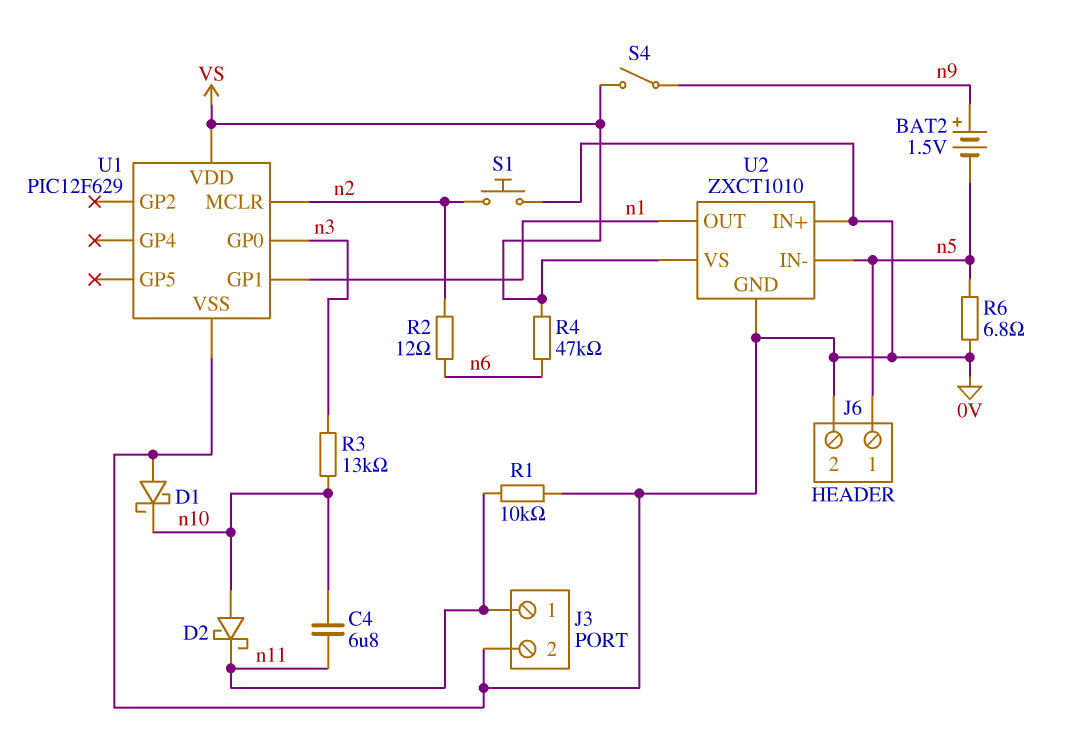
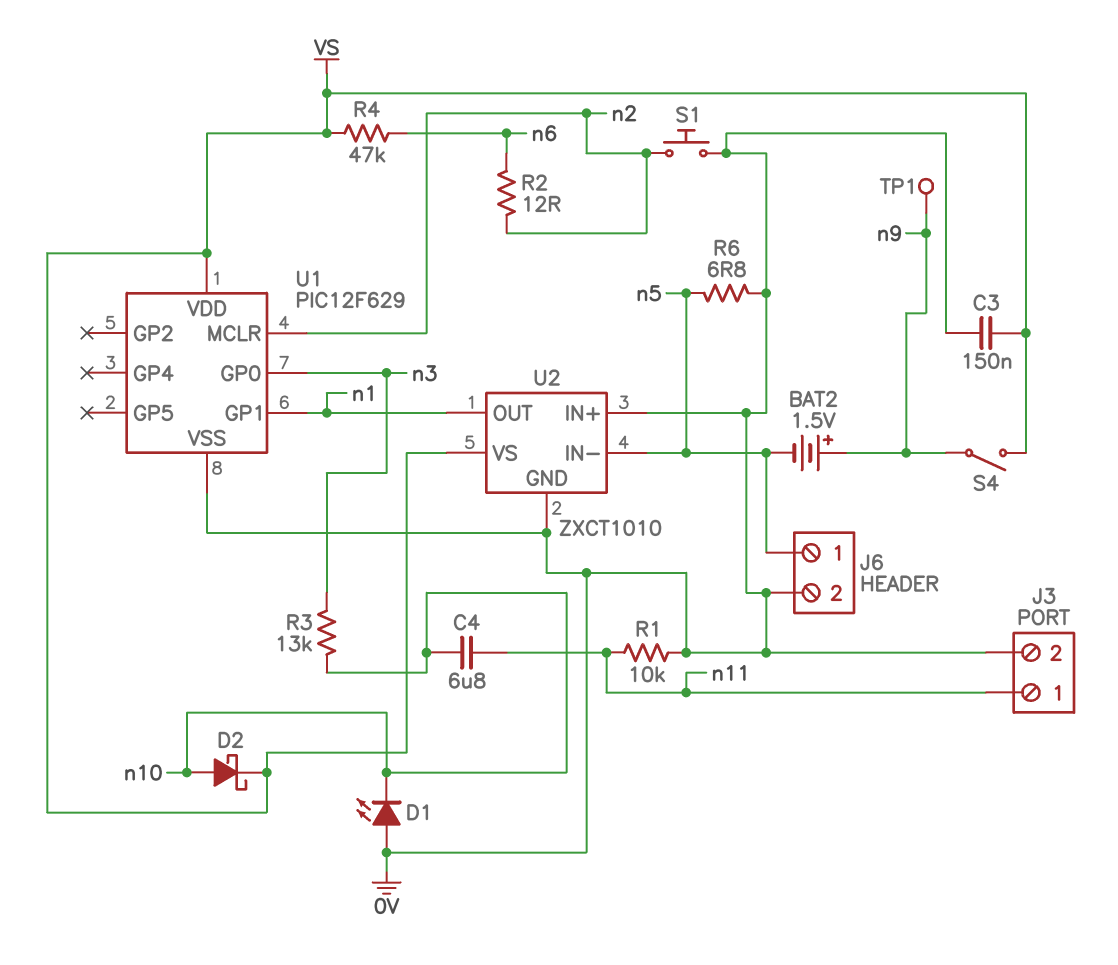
C3: none -> 150nF (0V, VS)
D1: schottky (A 0V, K n10) -> LED (A 0V, K n10)
D2: schottky (A n10, K n11) -> schottky (A n10, K VS)
TP1: none -> test point (n9)

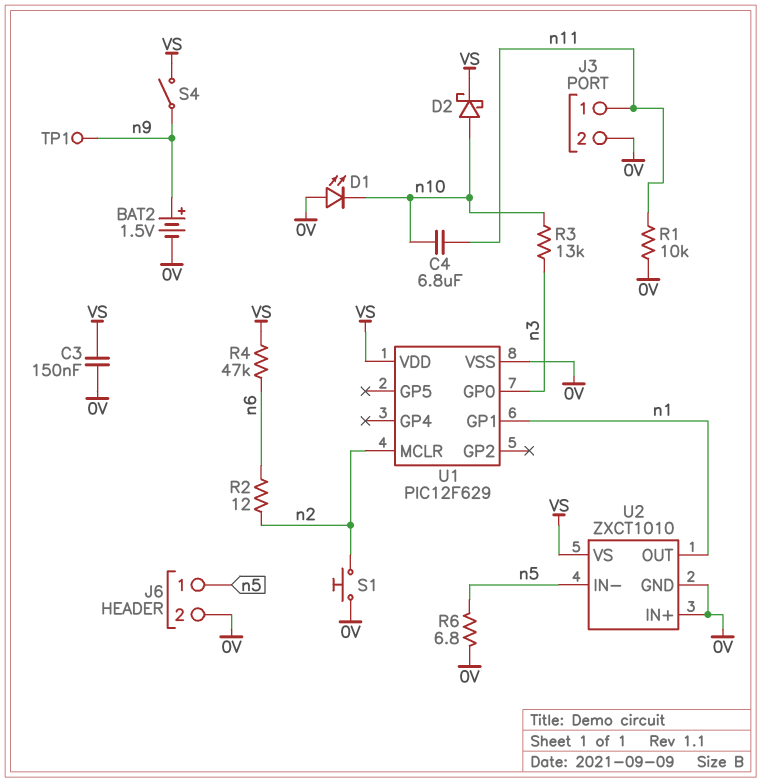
BAT2: 1.5V (plus n9, minus n5) -> 1.5V (plus n9, minus 0V)

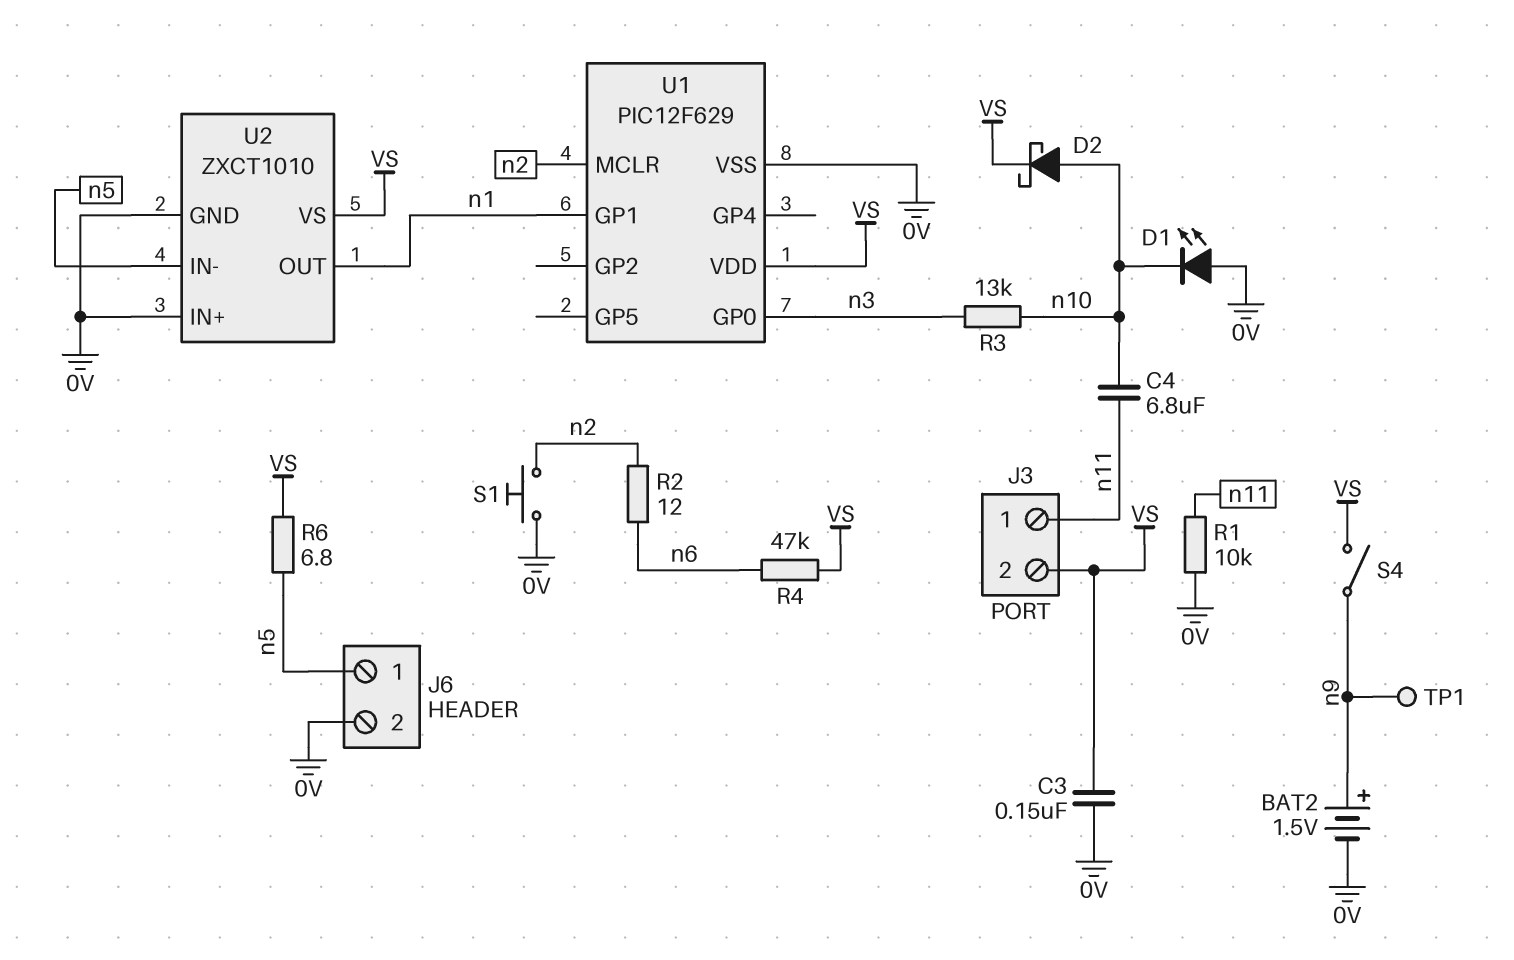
J3 pin 2: 0V -> VS
R6: 6.8 (0V, n5) -> 6.8 (VS, n5)

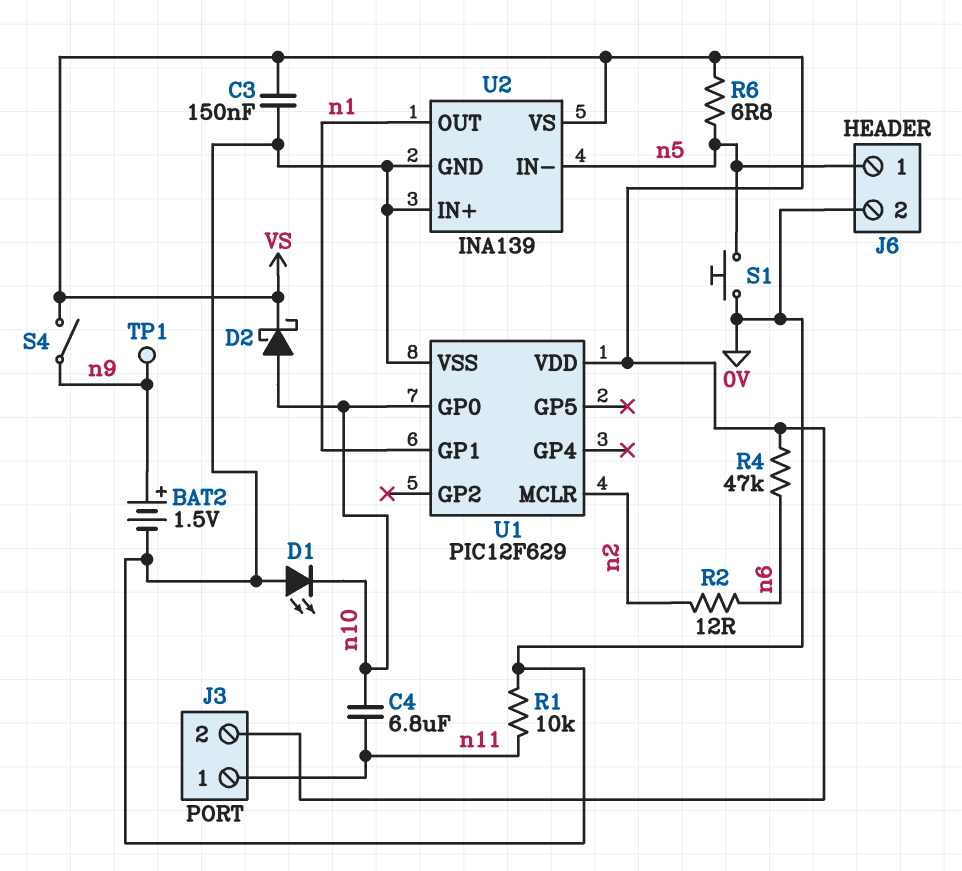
R3: 13k (n3, n10) -> none
S1: button (0V, n2) -> button (0V, n5)
U1 pin GP0: n3 -> n10
U2: ZXCT1010 -> INA139

